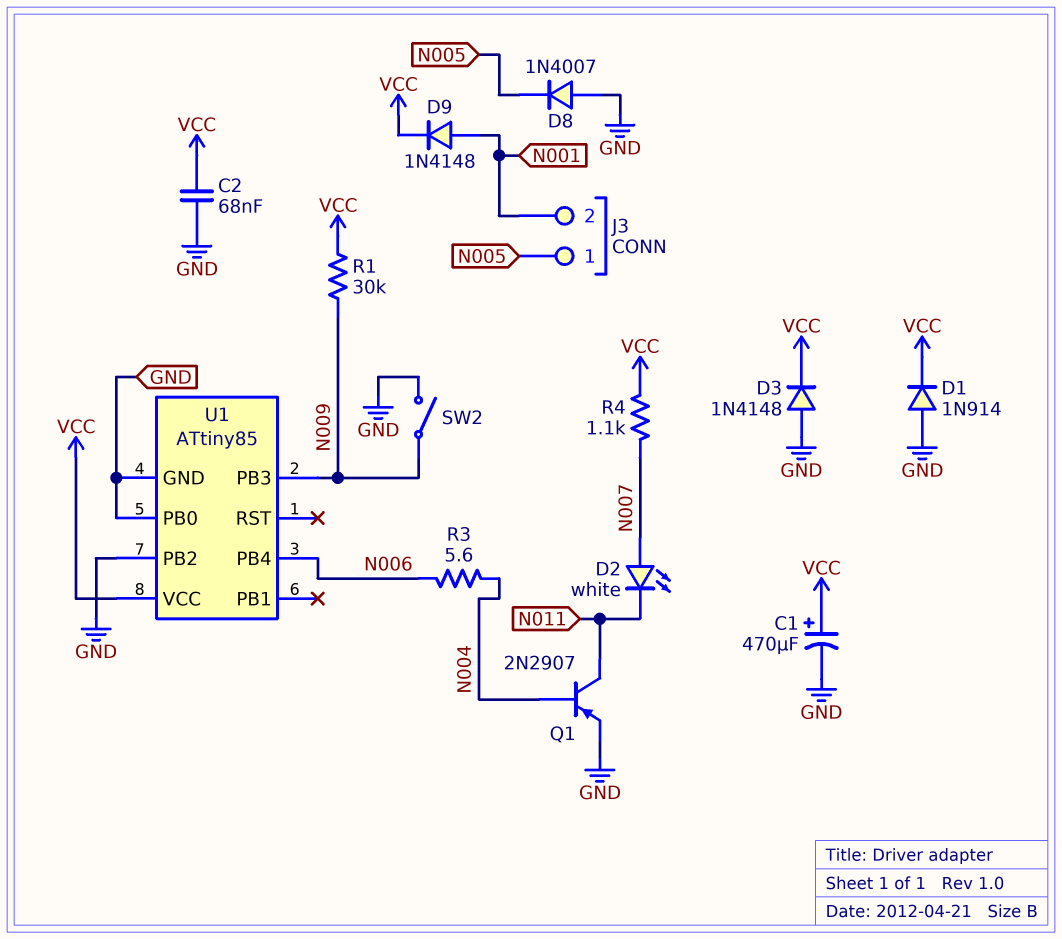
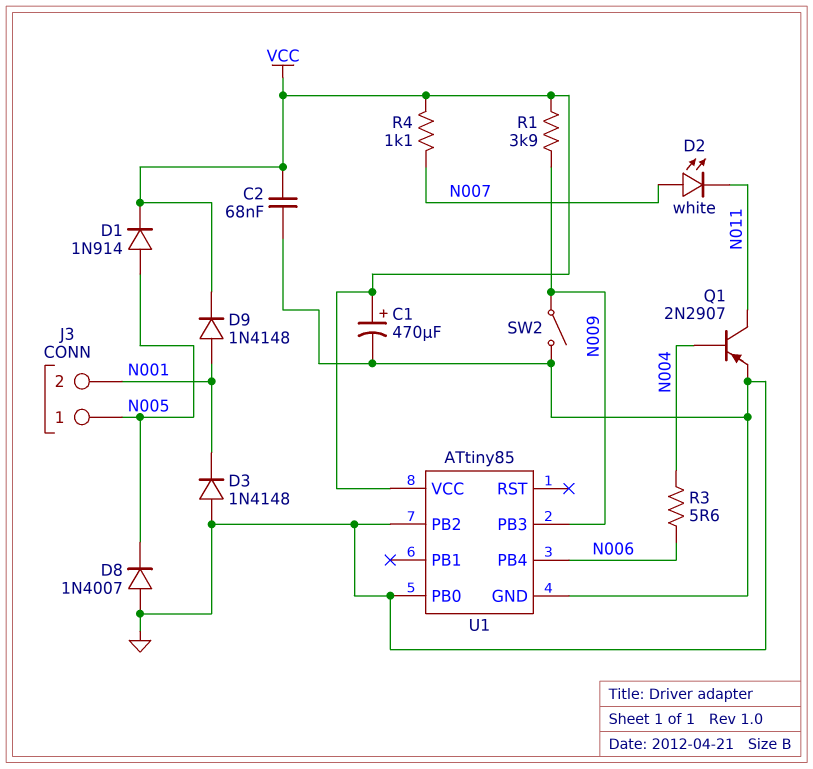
D1: diode 1N914 (A GND, K VCC) -> diode 1N914 (A N005, K VCC)
D3: diode 1N4148 (A GND, K VCC) -> diode 1N4148 (A GND, K N001)
R1: 30k (N009, VCC) -> 3.9k (N009, VCC)

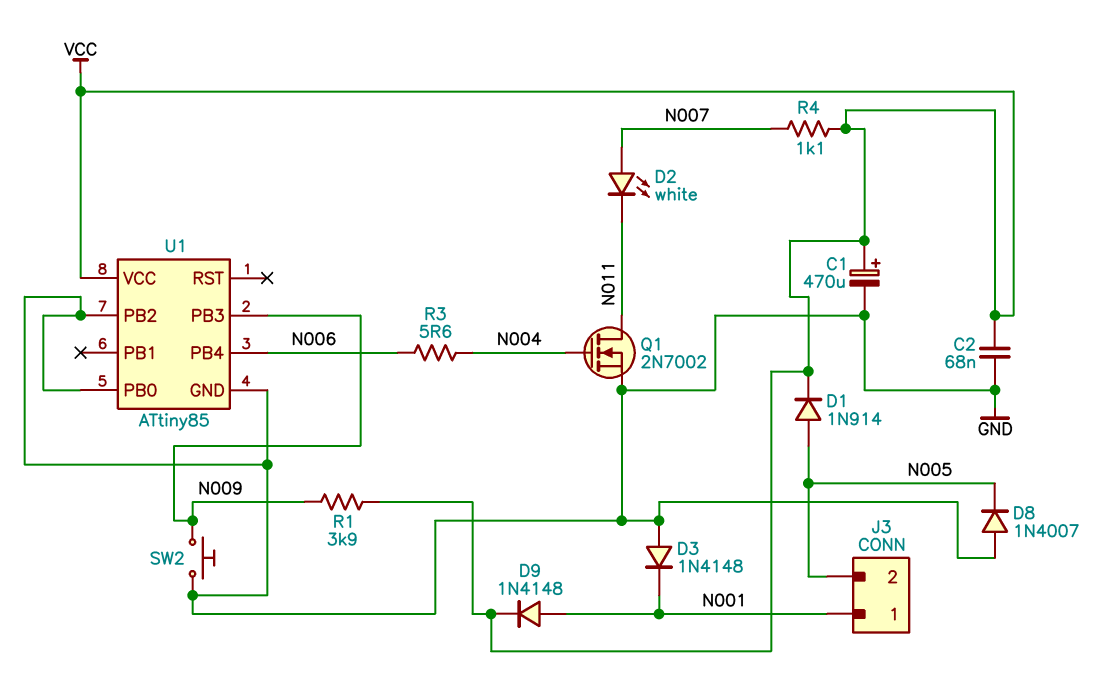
J3 pin 1: N005 -> N001
J3 pin 2: N001 -> N005
Q1: PNP 2N2907 (B N004, C N011, E GND) -> NMOS 2N7002 (G N004, D N011, S GND)
SW2: switch (GND, N009) -> button (GND, N009)

